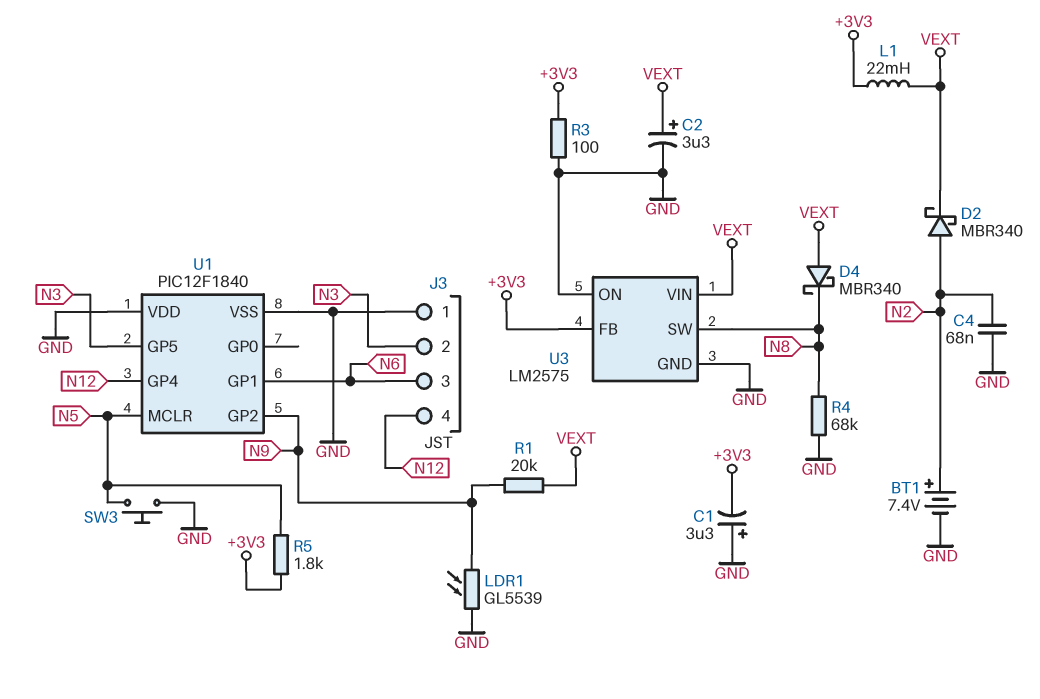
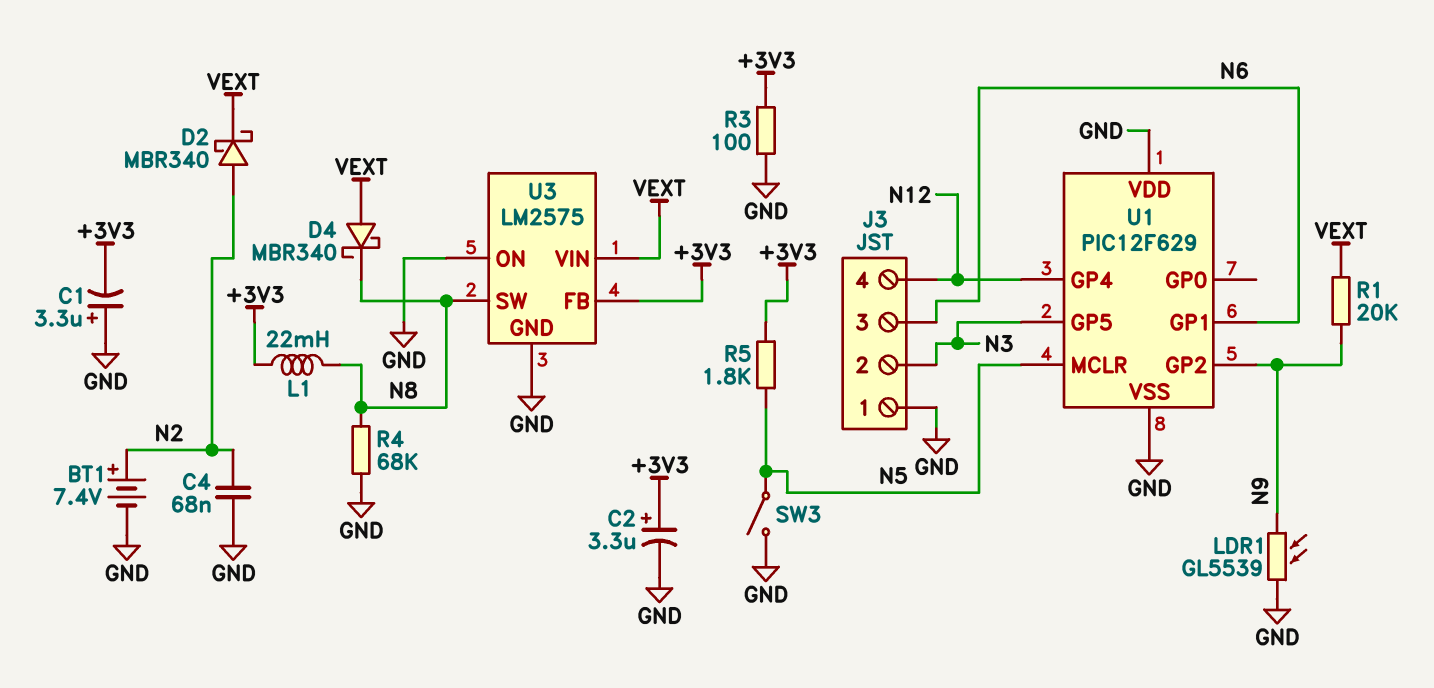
C2: 3.3uF (plus VEXT, minus GND) -> 3.3uF (plus +3V3, minus GND)
L1: 22mH (+3V3, VEXT) -> 22mH (+3V3, N8)
SW3: button (GND, N5) -> switch (GND, N5)
U1: PIC12F1840 -> PIC12F629

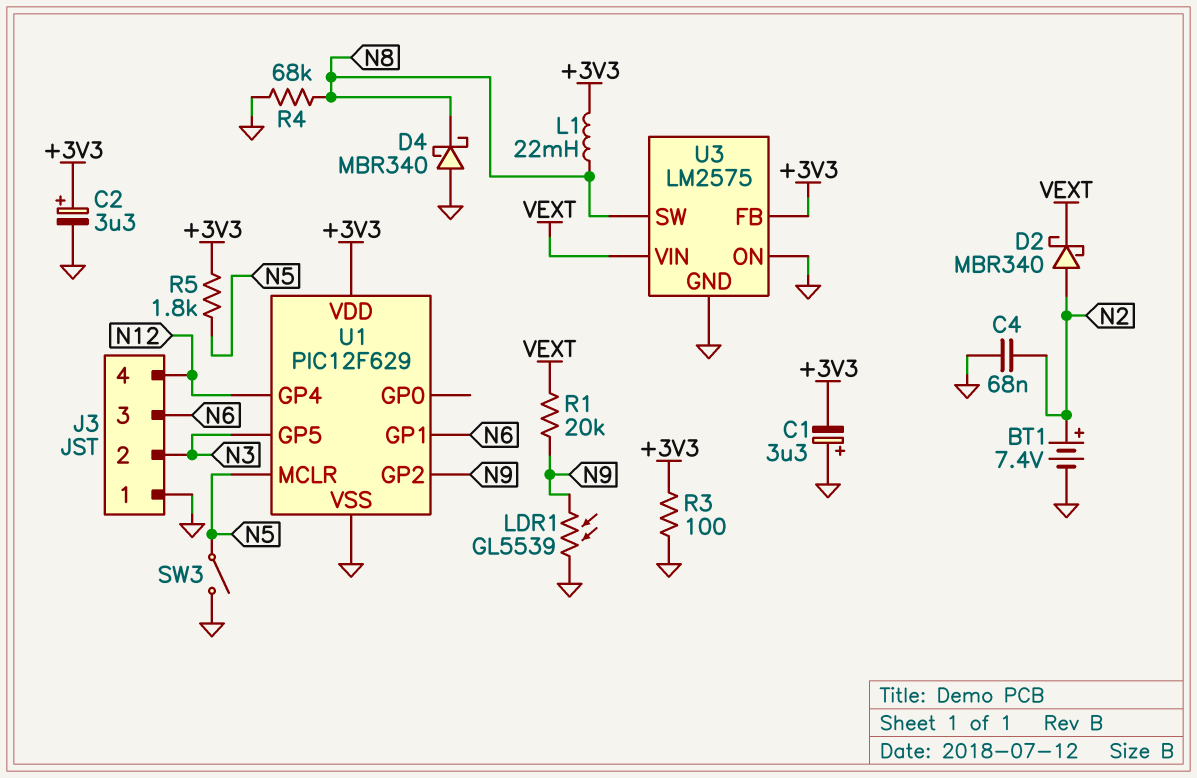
D4: schottky MBR340 (A VEXT, K N8) -> schottky MBR340 (A GND, K N8)
U1 pin VDD: GND -> +3V3

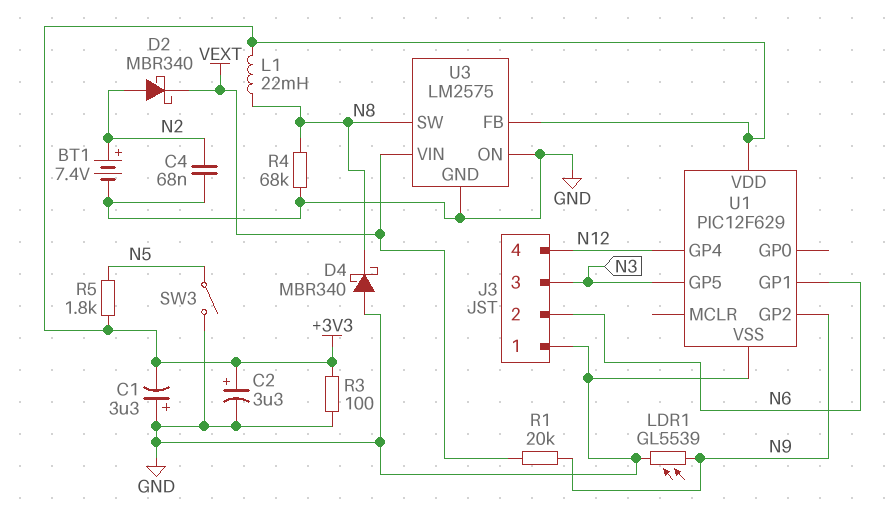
J3 pin 2: N3 -> N6
J3 pin 3: N6 -> N3
U1 pin MCLR: N5 -> none

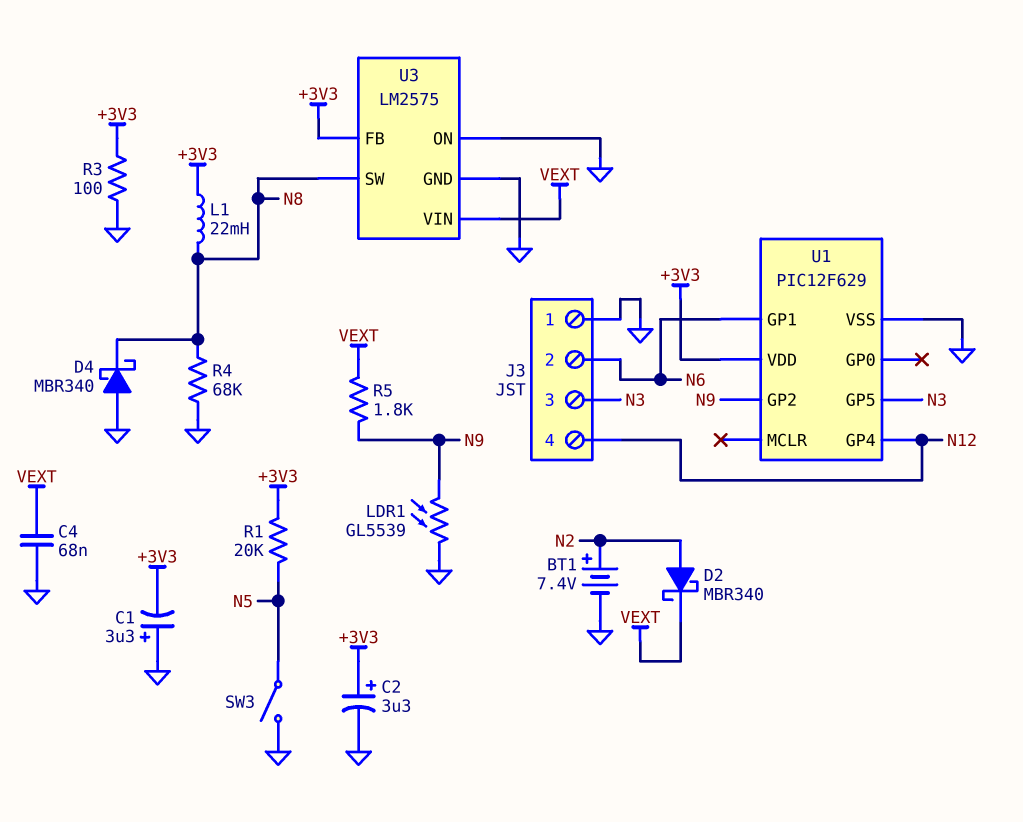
C4: 68nF (GND, N2) -> 68nF (GND, VEXT)
R1: 20k (N9, VEXT) -> 20k (+3V3, N5)
R5: 1.8k (+3V3, N5) -> 1.8k (N9, VEXT)

